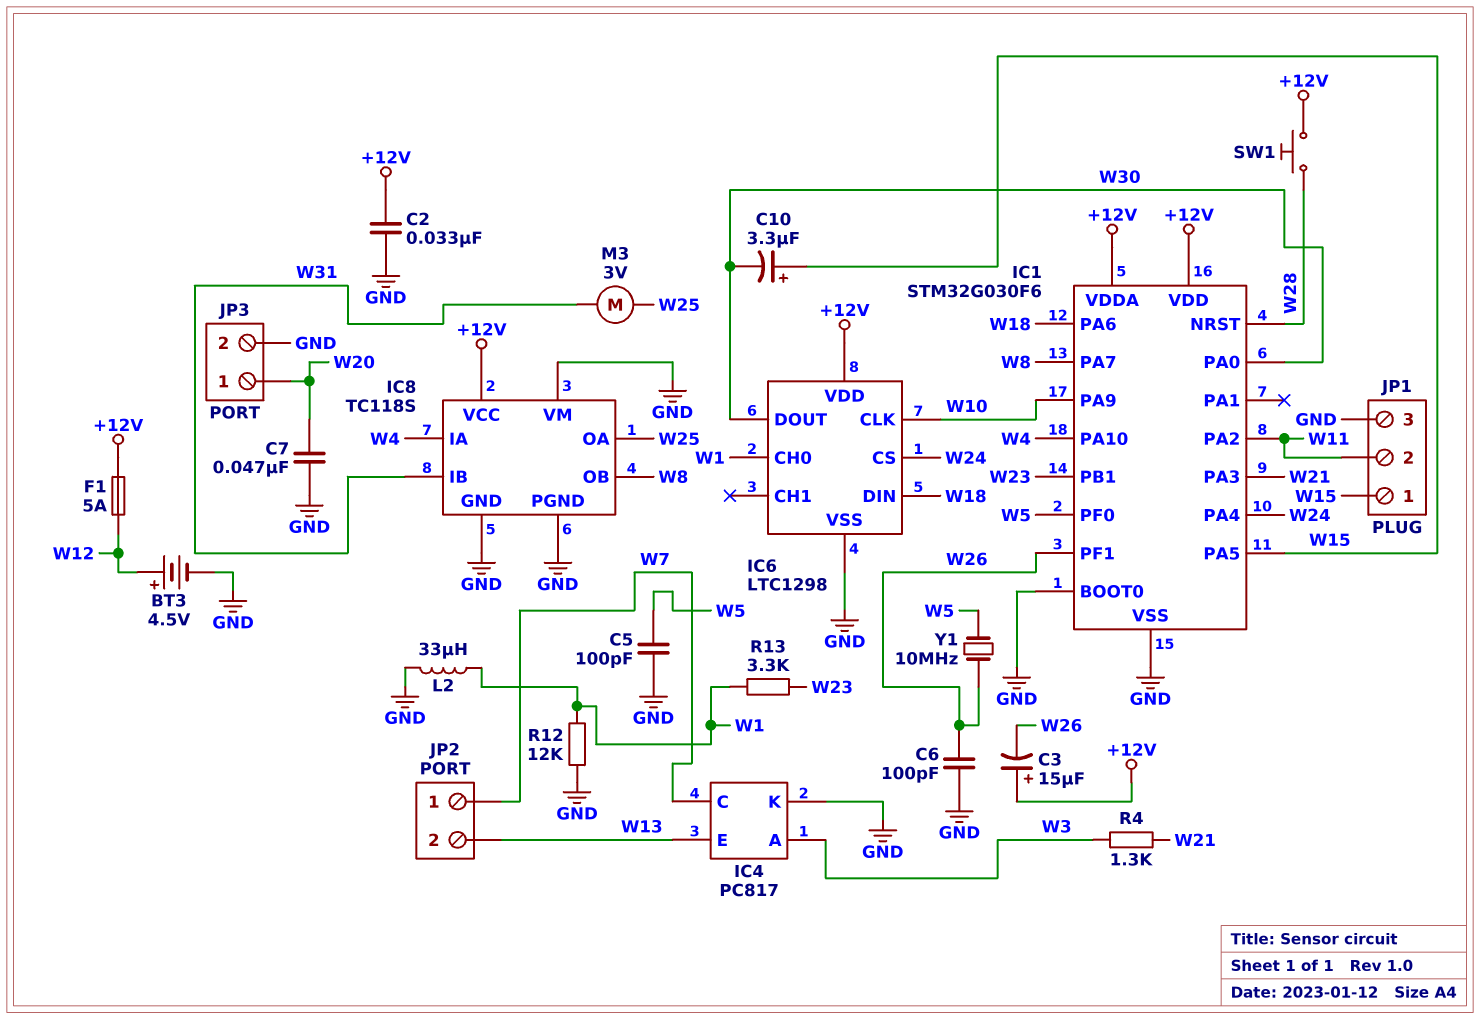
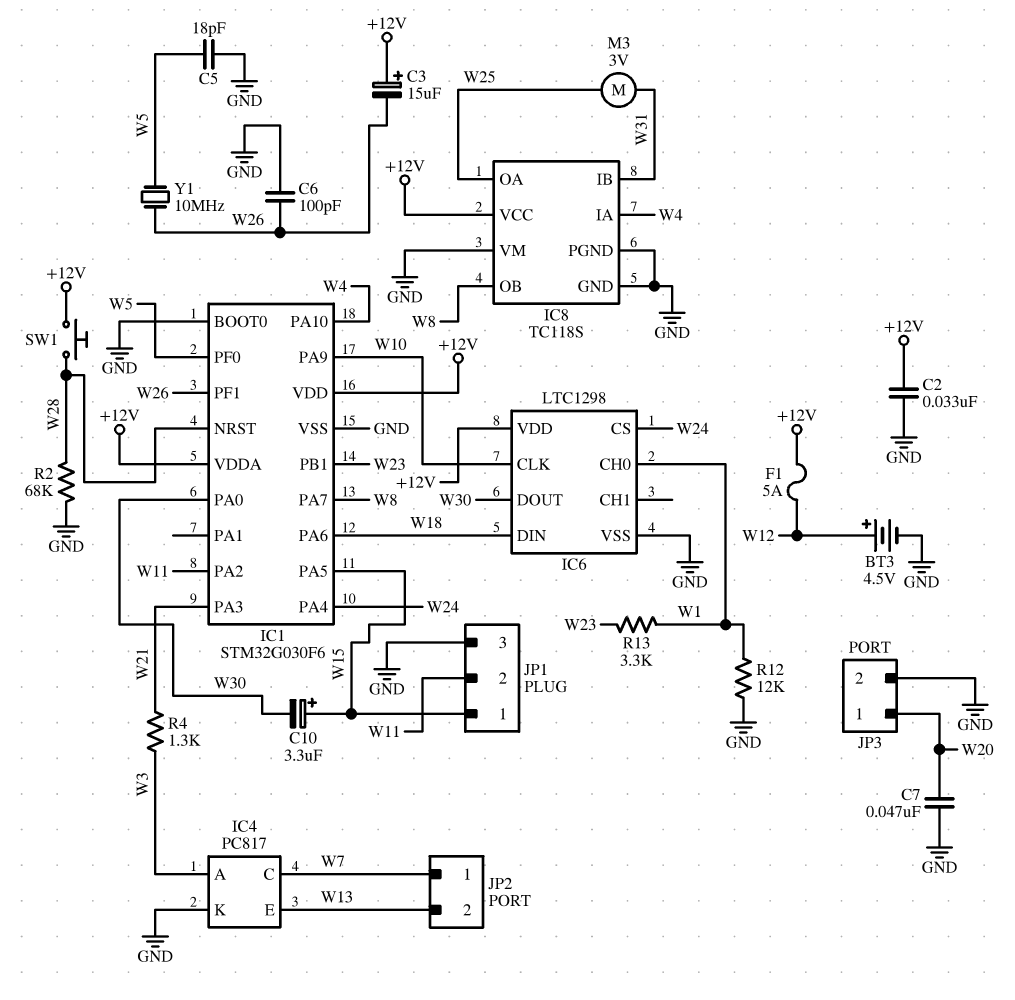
C5: 100pF (GND, W5) -> 18pF (GND, W5)
L2: 33uH (GND, W1) -> none
R2: none -> 68k (GND, W28)

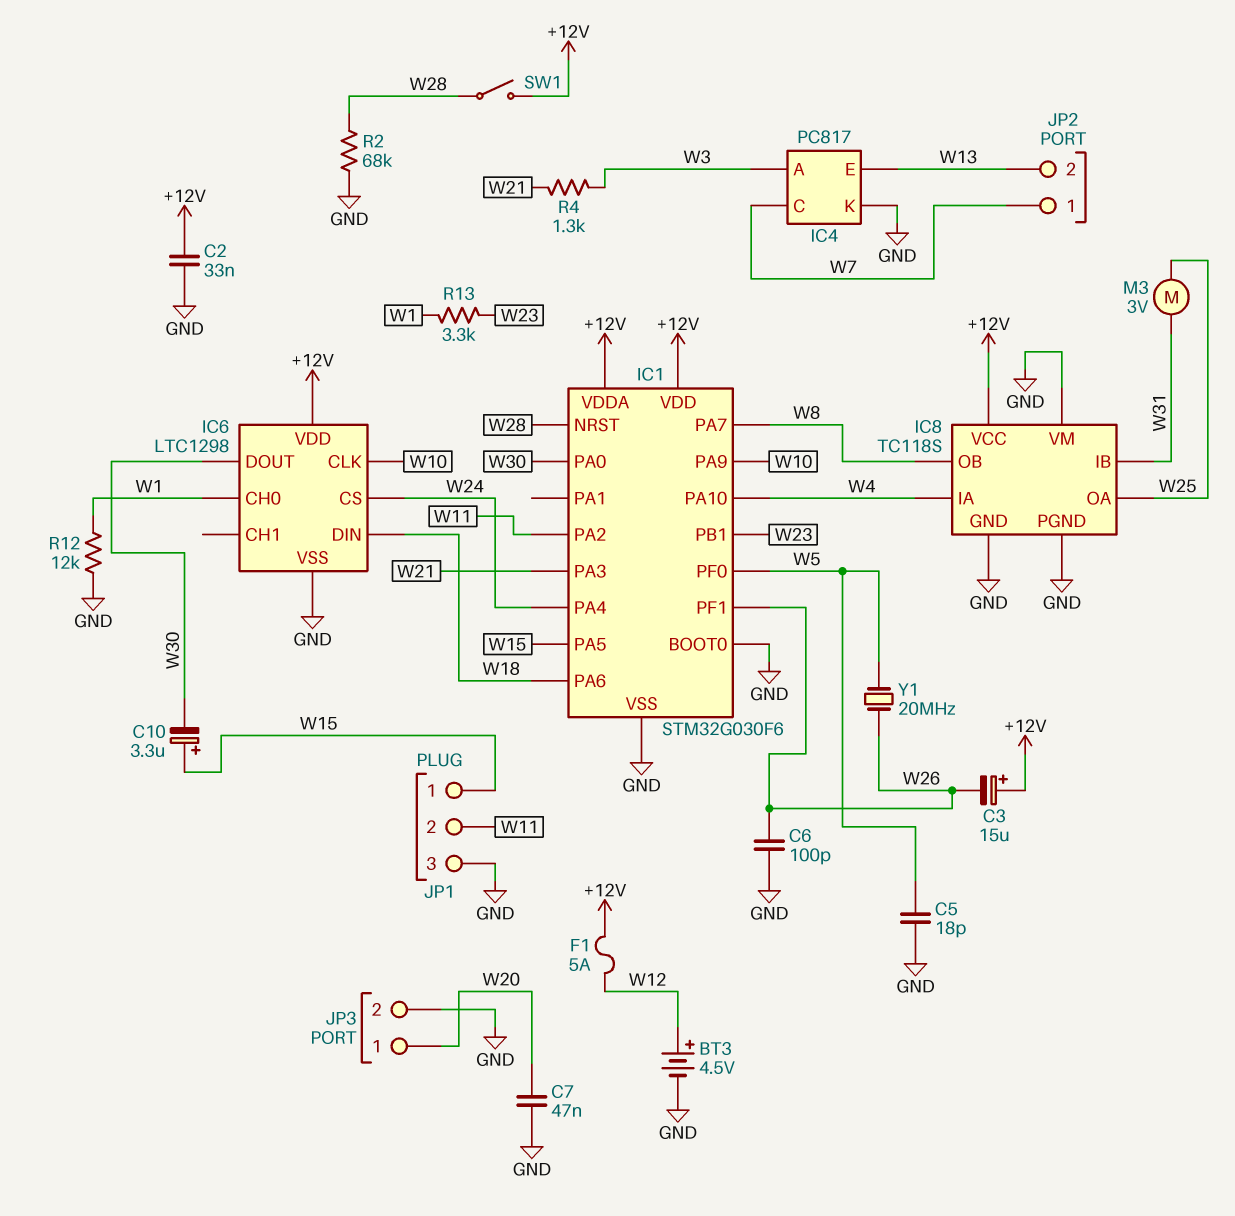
SW1: button (+12V, W28) -> switch (+12V, W28)
Y1: 10MHz (W5, W26) -> 20MHz (W5, W26)

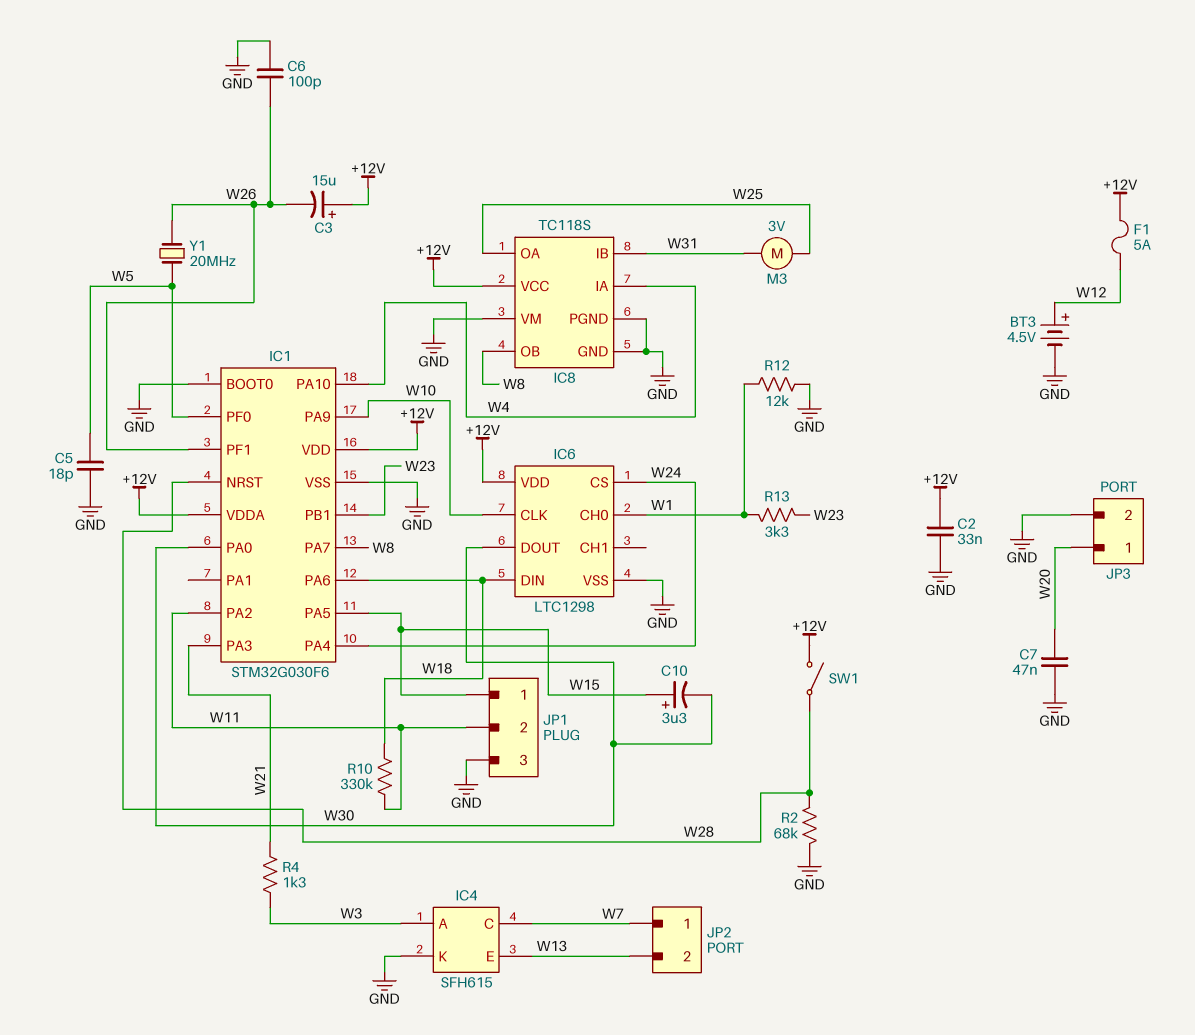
IC4: PC817 -> SFH615
R10: none -> 330k (W11, W18)

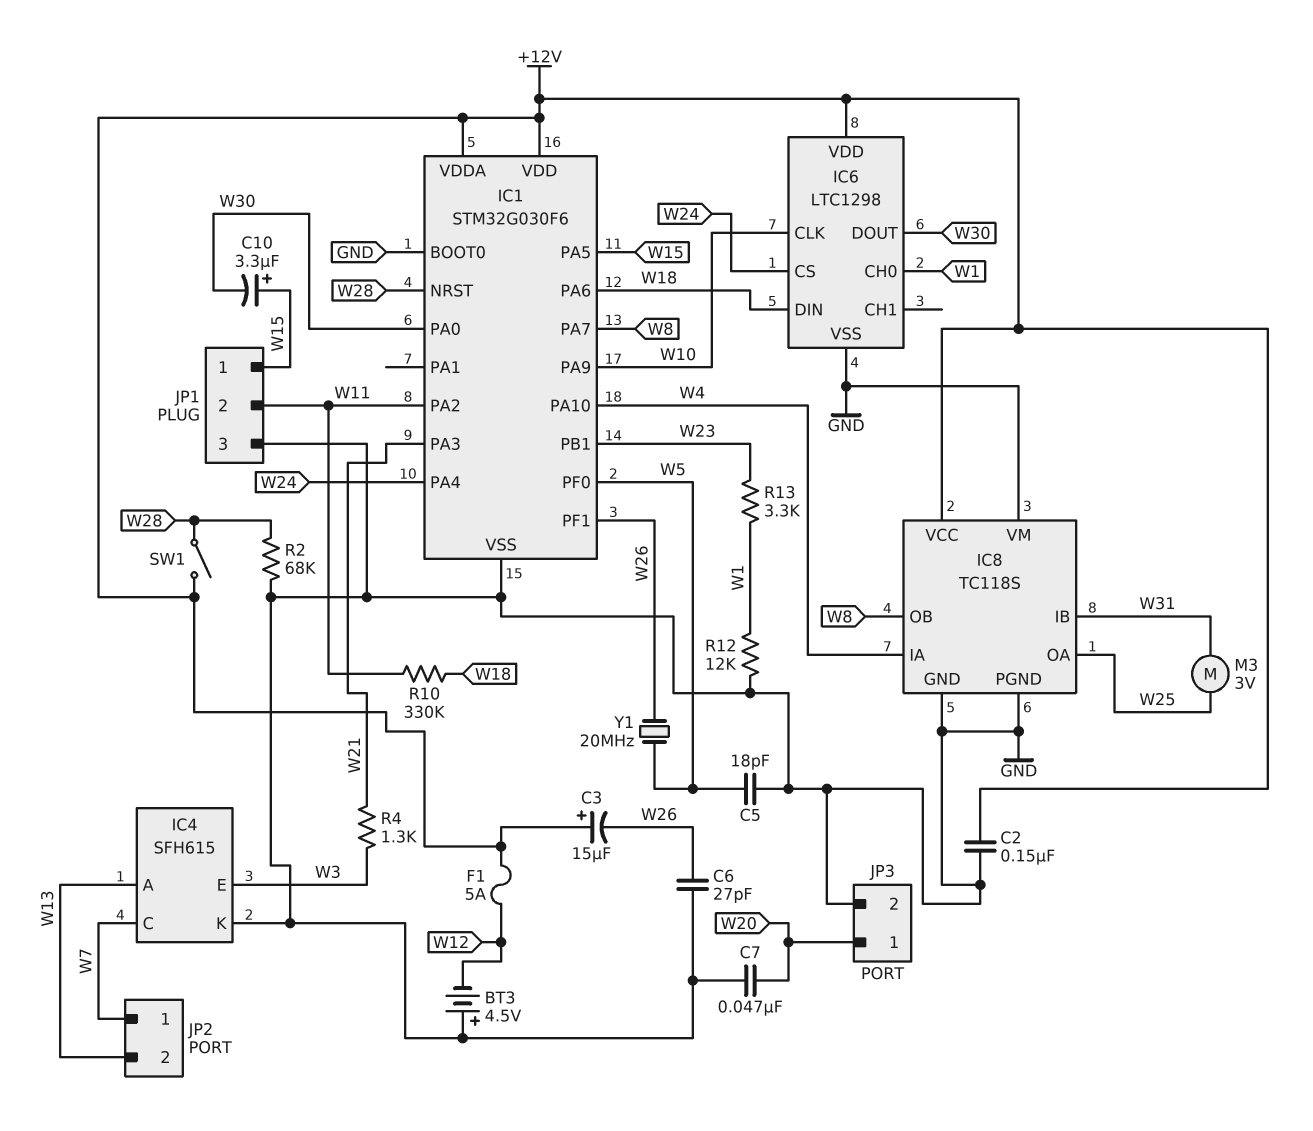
BT3: 4.5V (plus W12, minus GND) -> 4.5V (plus GND, minus W12)
C2: 33nF (+12V, GND) -> 150nF (+12V, GND)
C6: 100pF (GND, W26) -> 27pF (GND, W26)
IC4 pin A: W3 -> W13
IC4 pin E: W13 -> W3

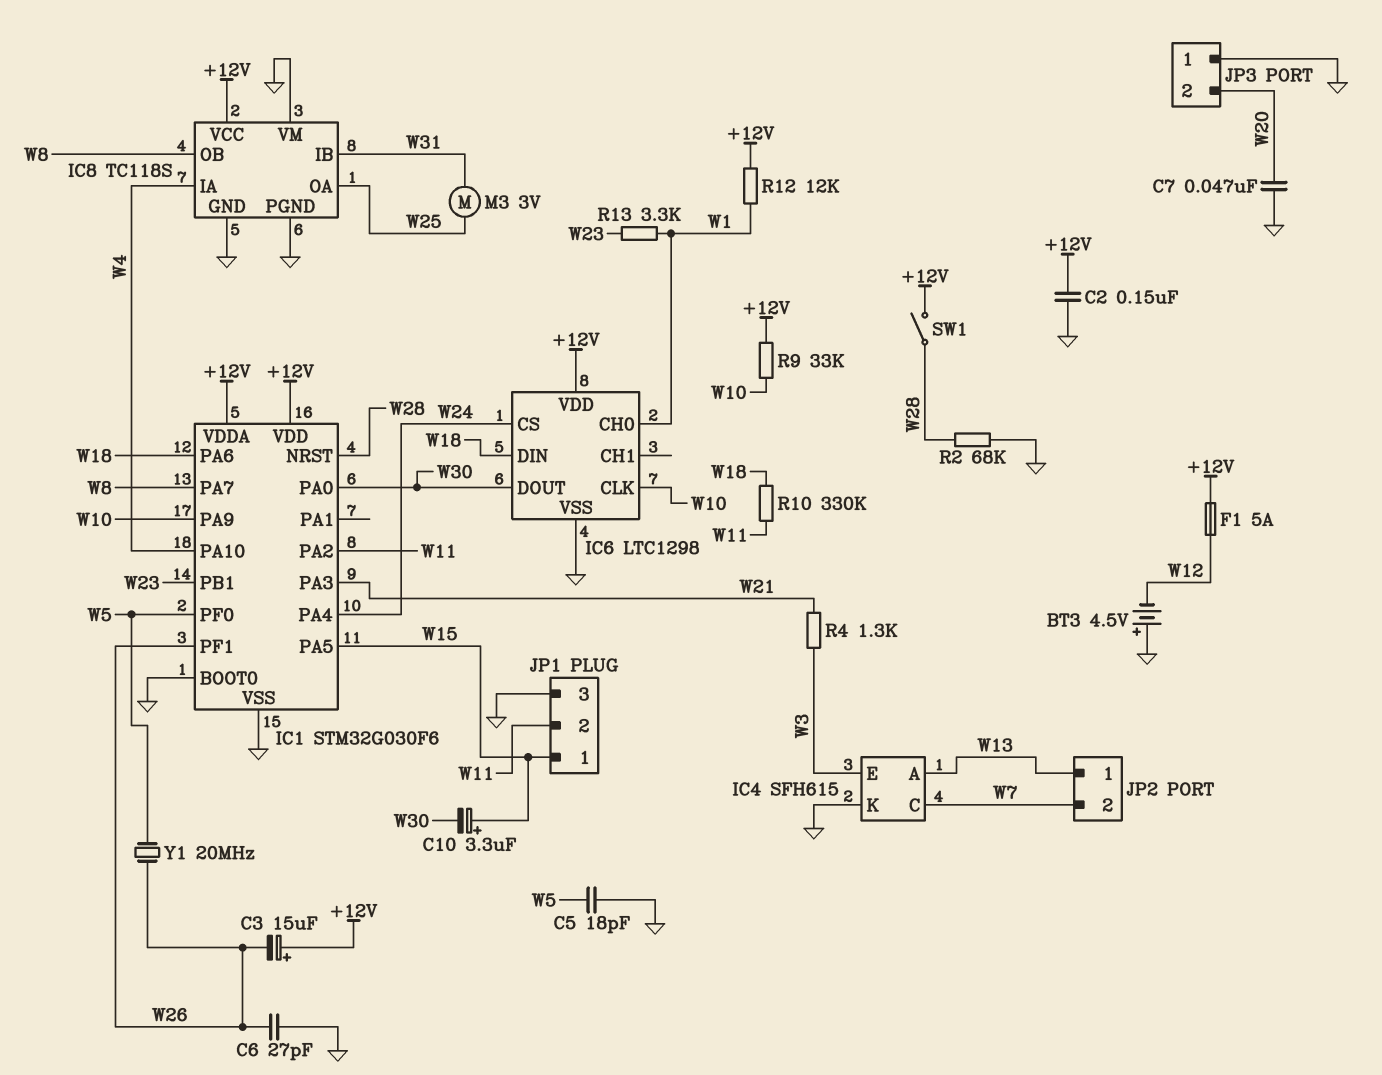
JP2 pin 1: W7 -> W13
JP2 pin 2: W13 -> W7
JP3 pin 1: W20 -> GND
JP3 pin 2: GND -> W20
R9: none -> 33k (+12V, W10)
R12: 12k (GND, W1) -> 12k (+12V, W1)

